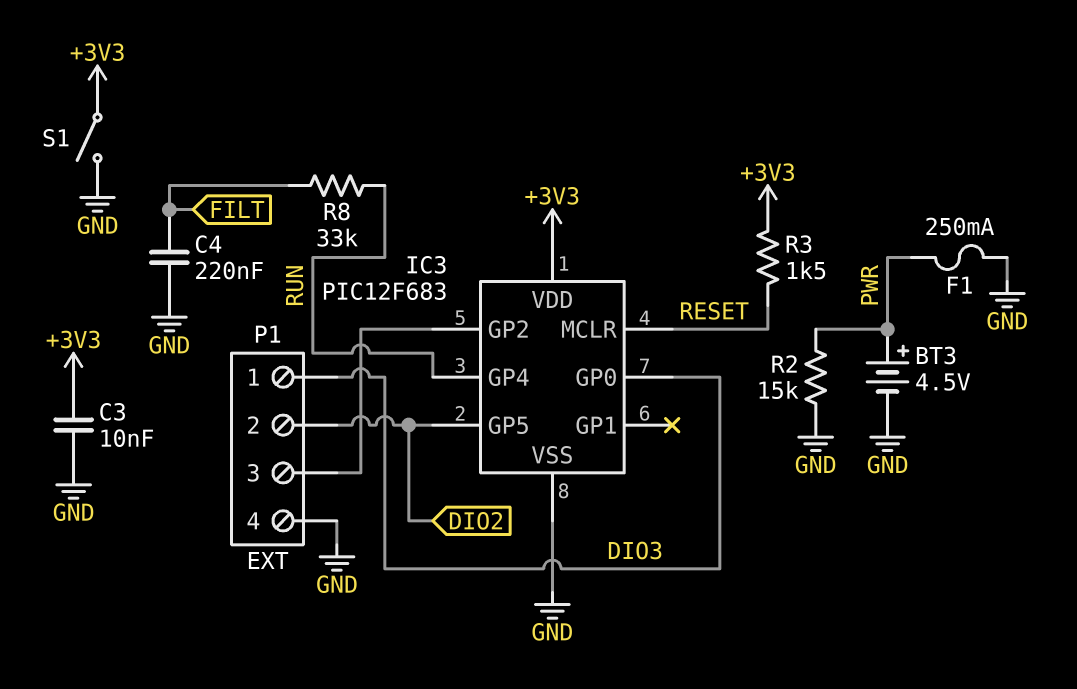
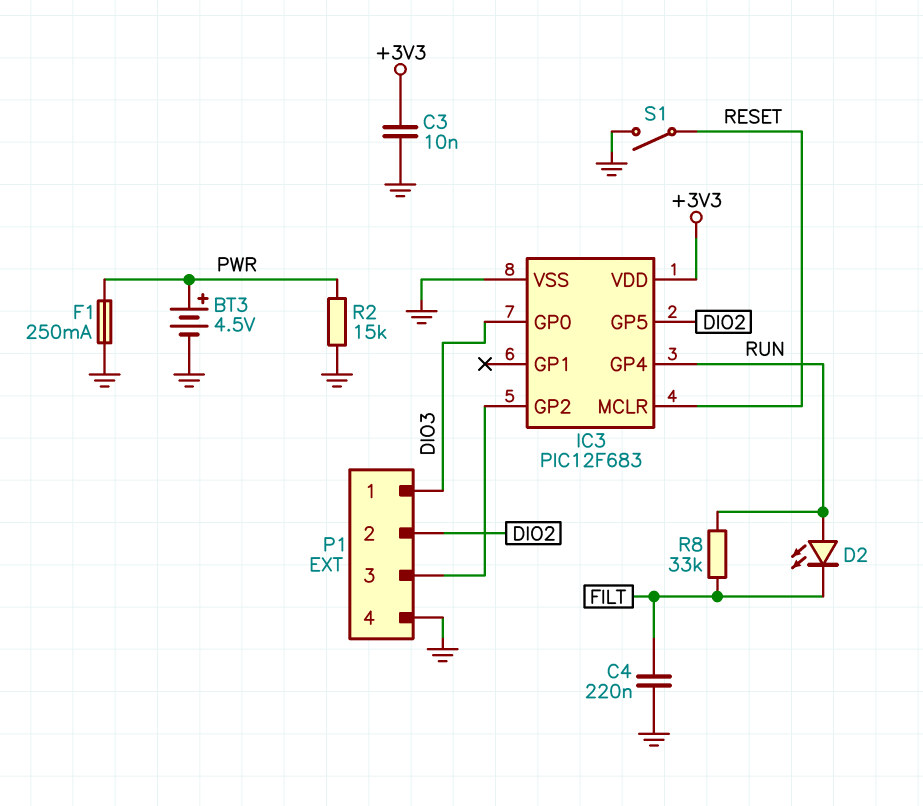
D2: none -> LED (A RUN, K FILT)
R3: 1.5k (+3V3, RESET) -> none
S1: switch (+3V3, GND) -> switch (GND, RESET)

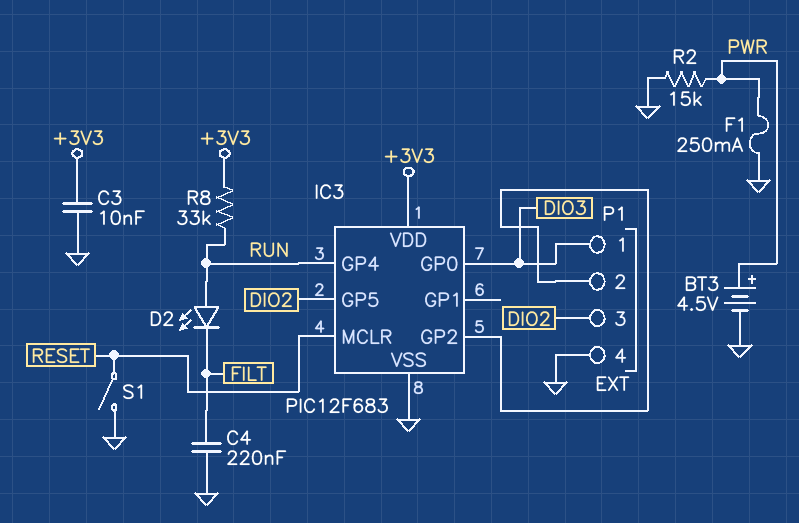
P1 pin 2: DIO2 -> IC3/GP2
P1 pin 3: IC3/GP2 -> DIO2
R8: 33k (FILT, RUN) -> 33k (+3V3, RUN)

